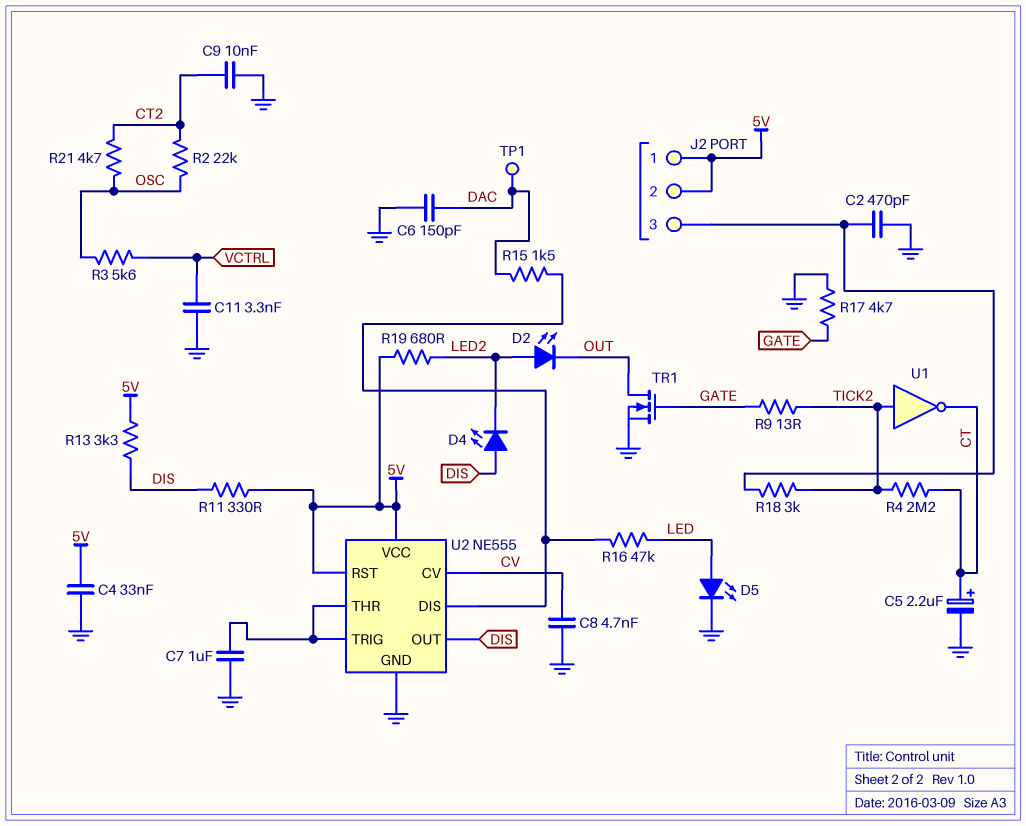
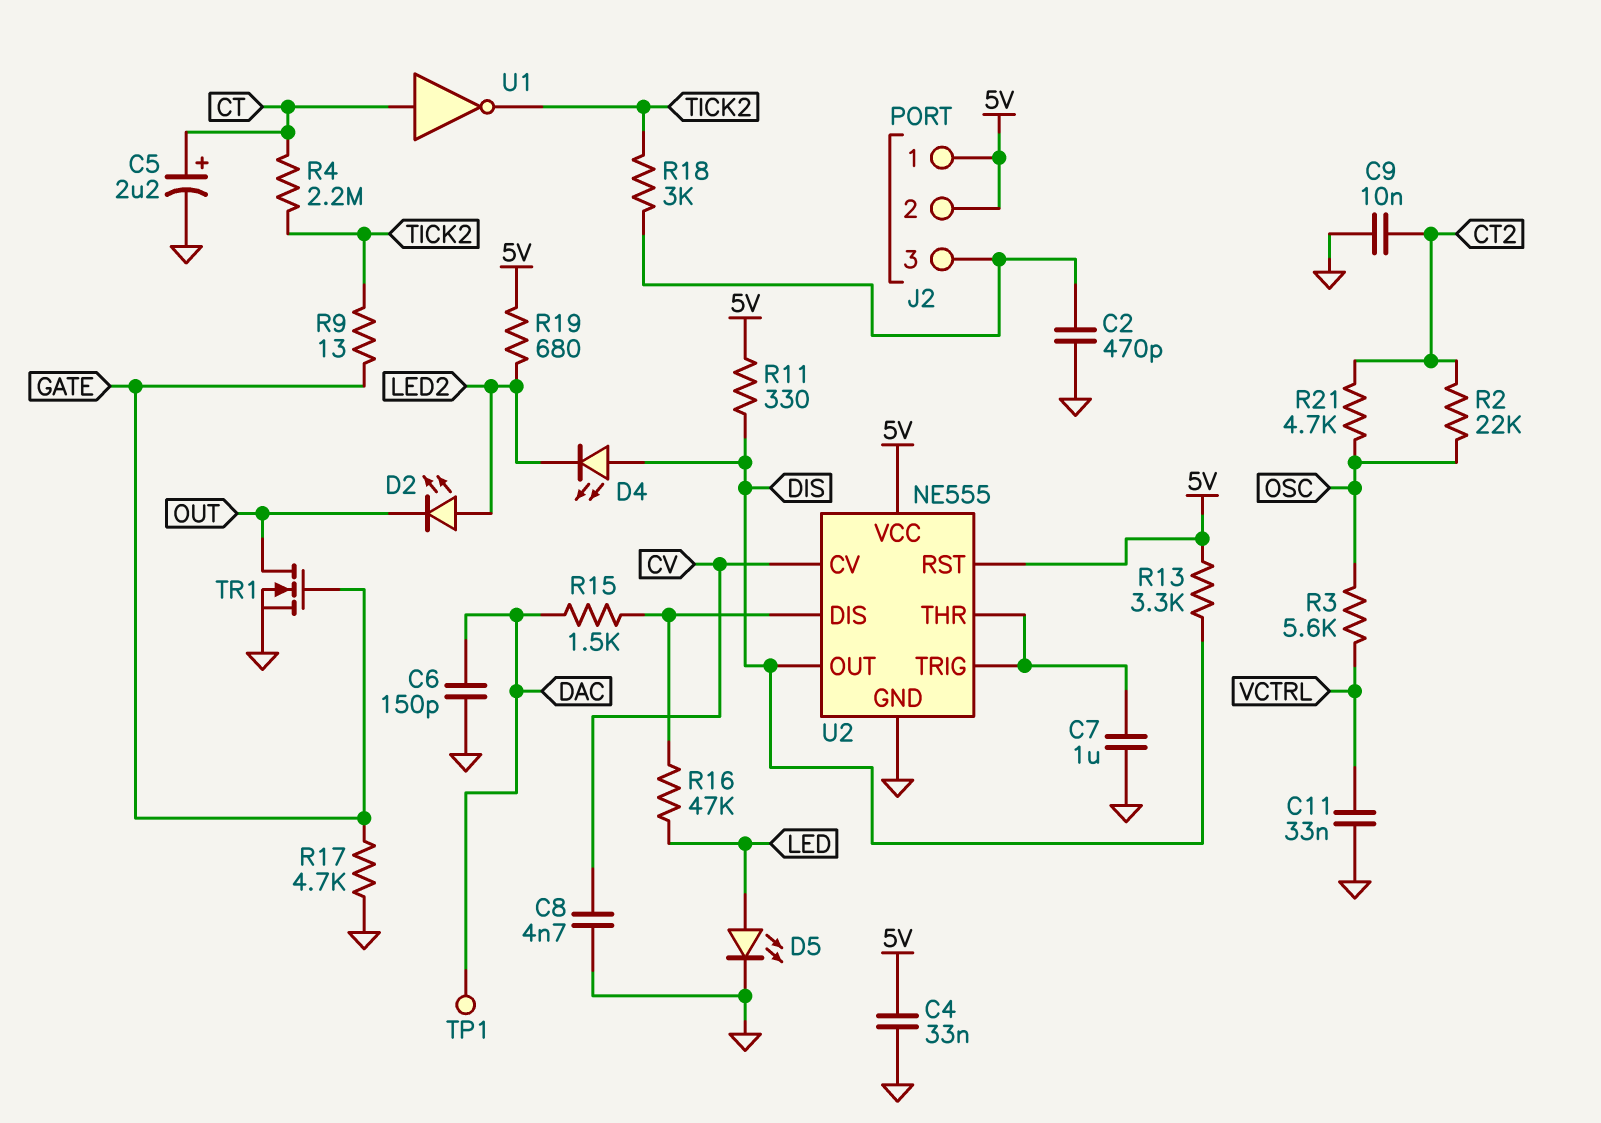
C11: 3.3nF (GND, VCTRL) -> 33nF (GND, VCTRL)
U1: NOT (in TICK2, out CT) -> NOT (in CT, out TICK2)

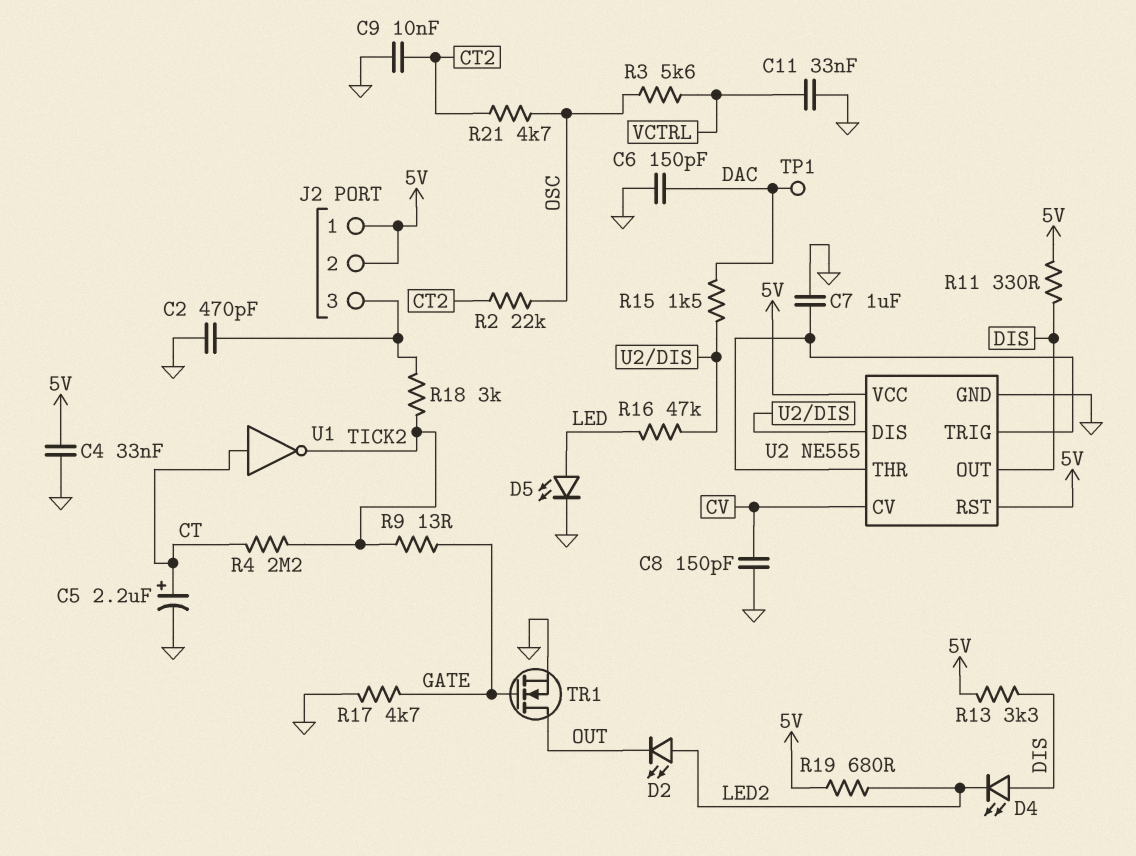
C8: 4.7nF (CV, GND) -> 150pF (CV, GND)

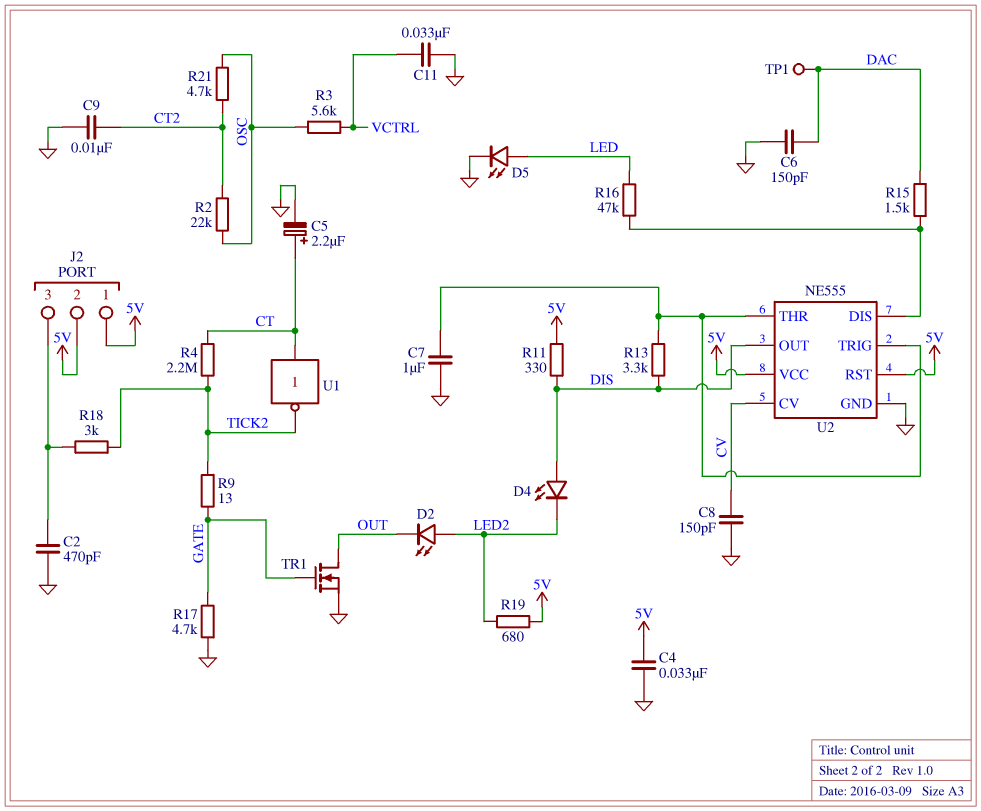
R13: 3.3k (5V, DIS) -> 3.3k (DIS, U2/THR)

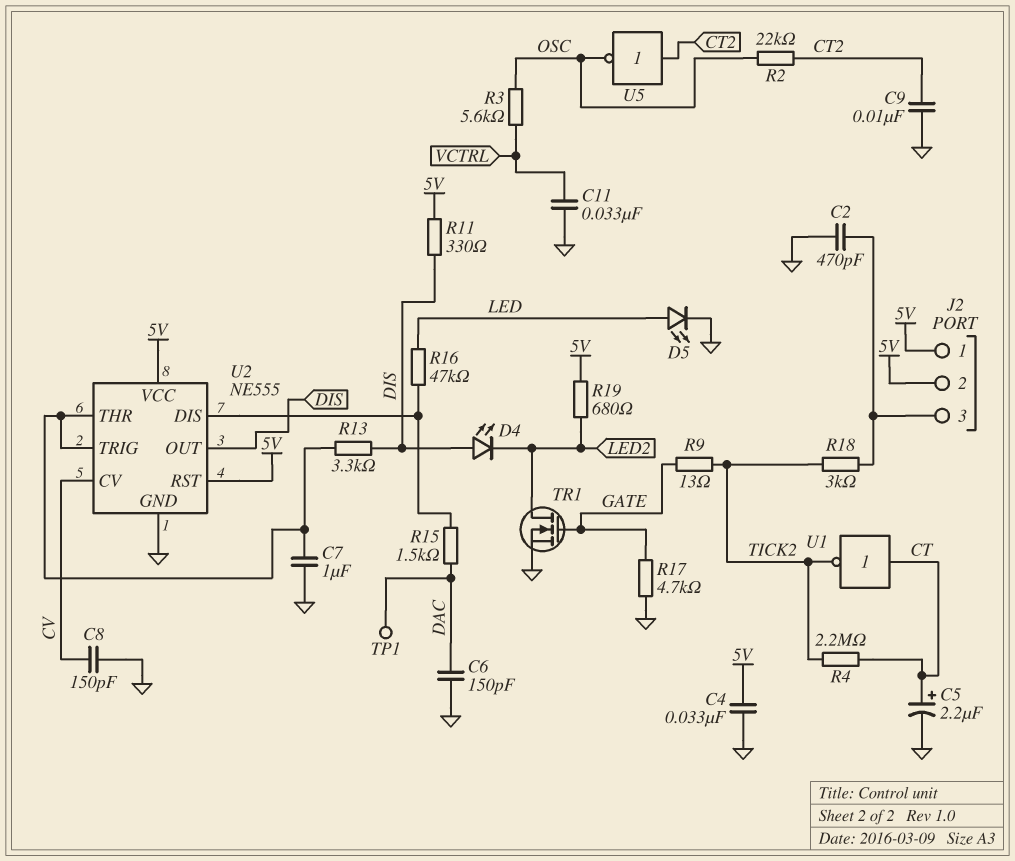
D2: LED (A LED2, K OUT) -> none
R21: 4.7k (CT2, OSC) -> none
TR1: NMOS (G GATE, D OUT, S GND) -> NMOS (G GATE, D LED2, S GND)
U5: none -> NOT (in CT2, out OSC)

